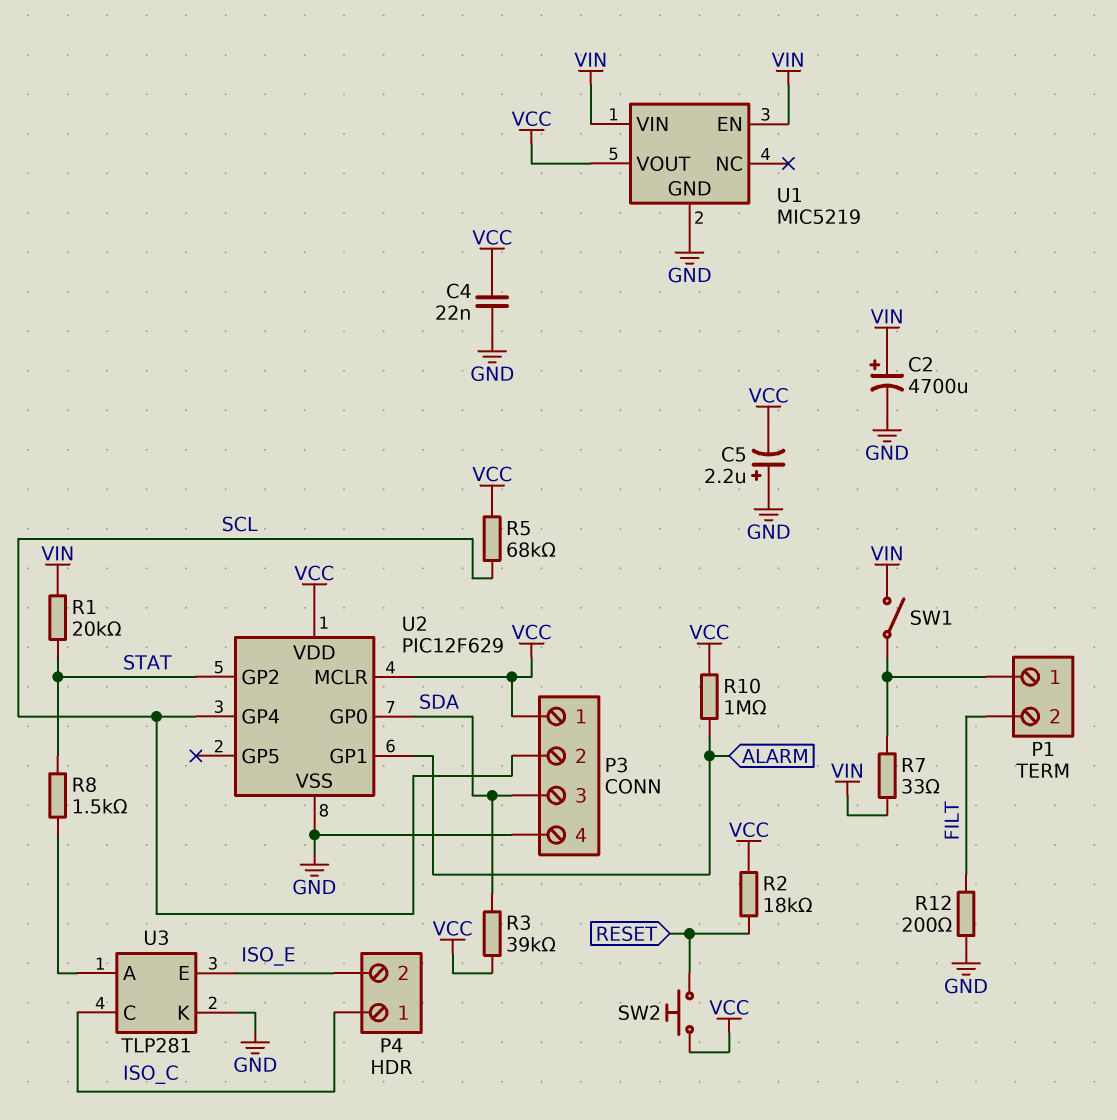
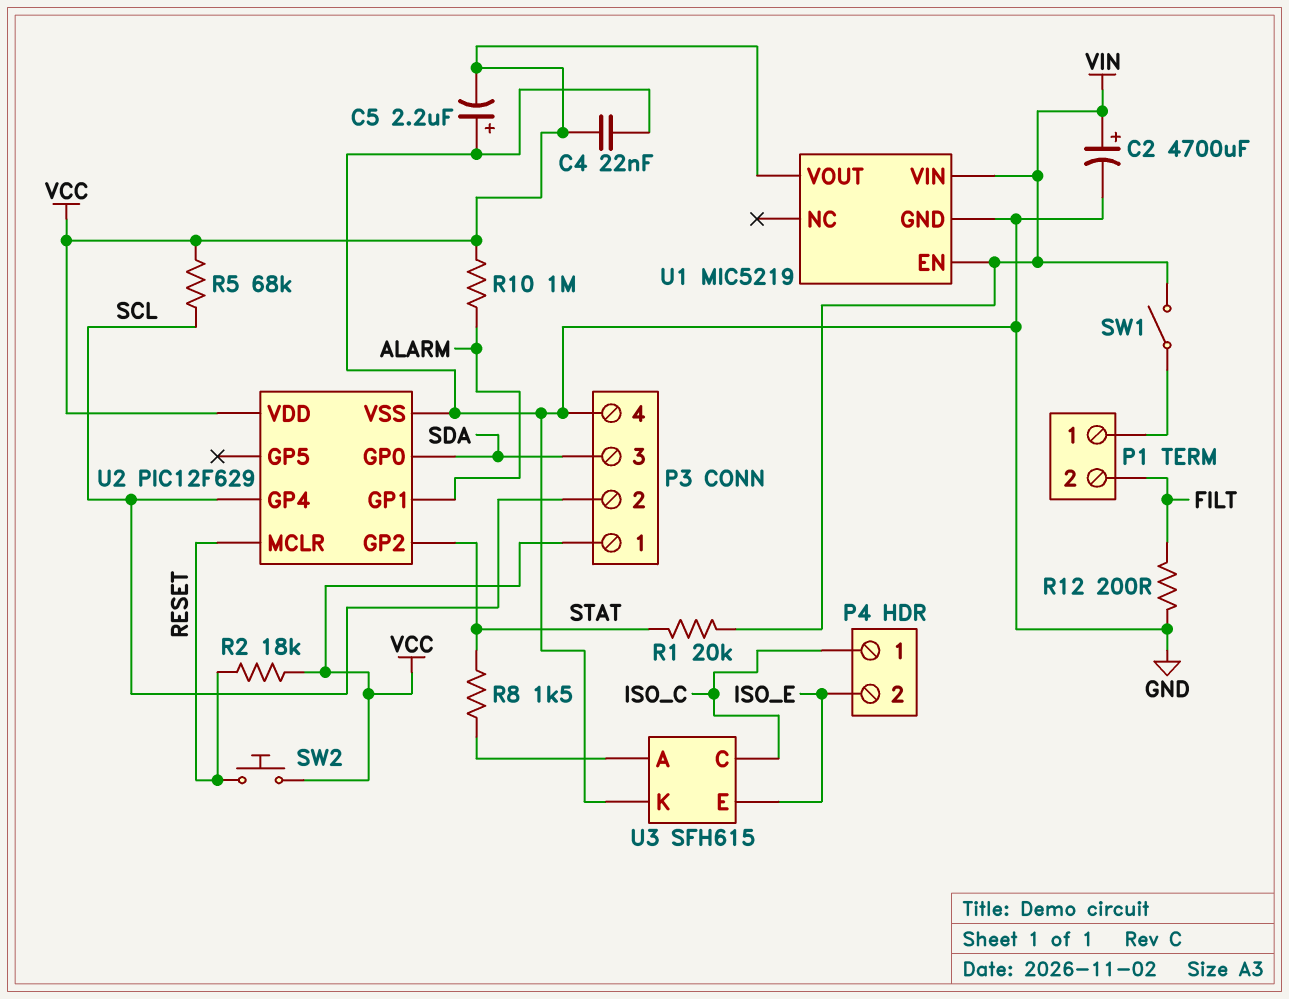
R3: 39k (SDA, VCC) -> none
R7: 33 (P1/1, VIN) -> none
U2 pin MCLR: VCC -> RESET
U3: TLP281 -> SFH615

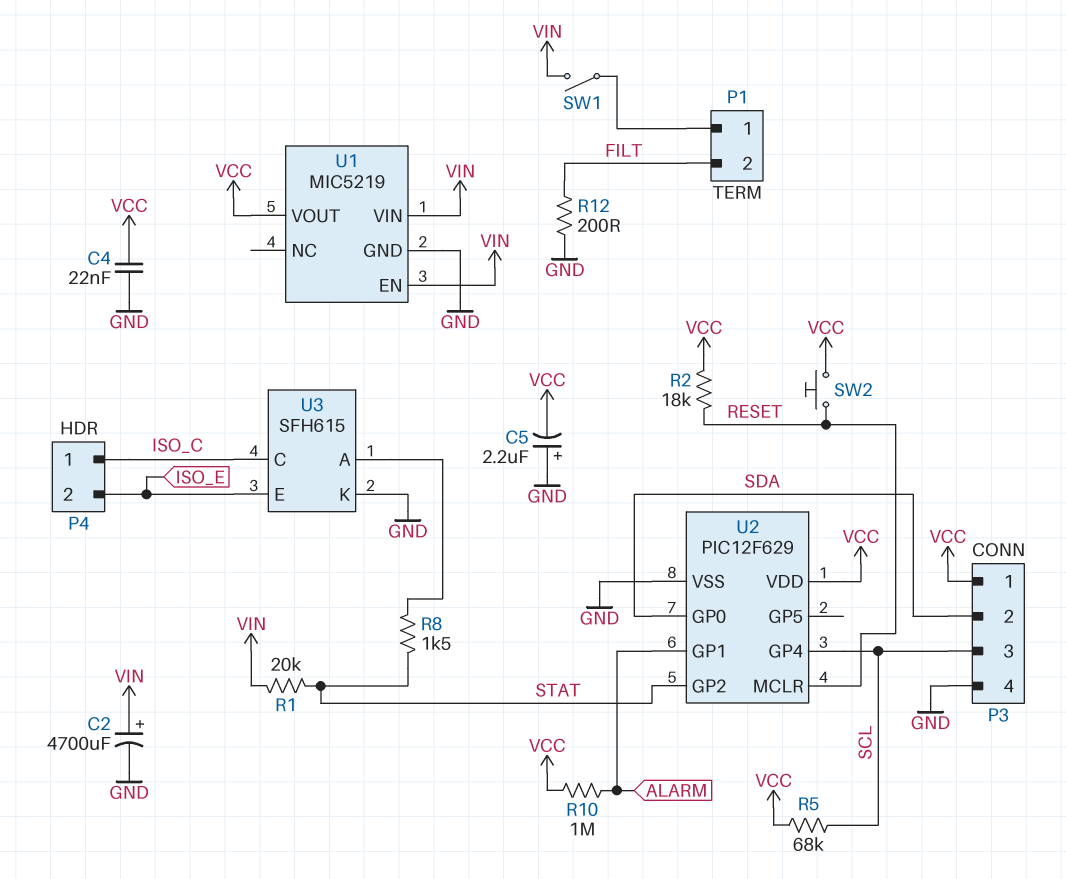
P3 pin 2: SCL -> SDA
P3 pin 3: SDA -> SCL

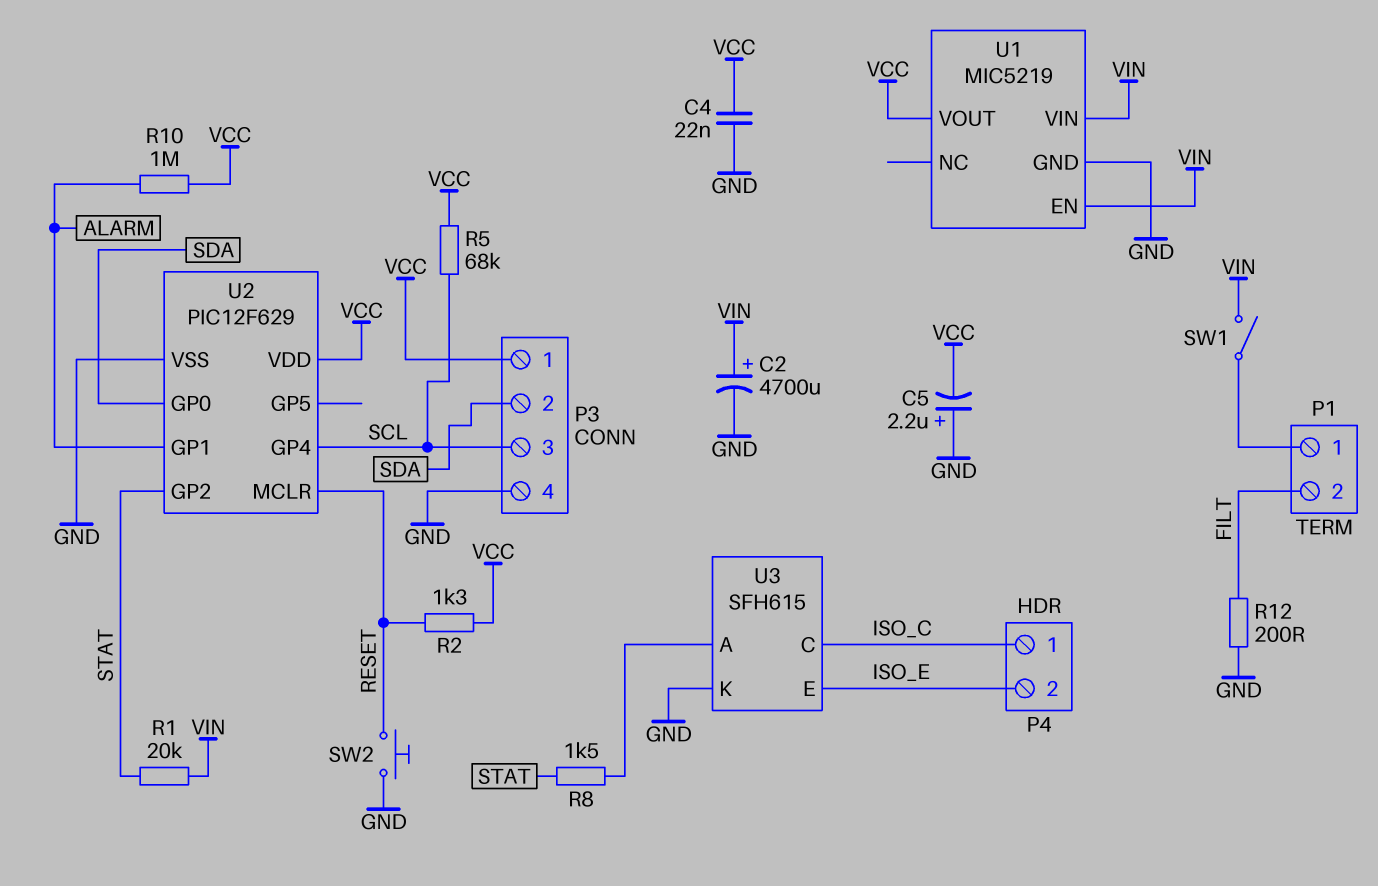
R2: 18k (RESET, VCC) -> 1.3k (RESET, VCC)
SW2: button (RESET, VCC) -> button (GND, RESET)

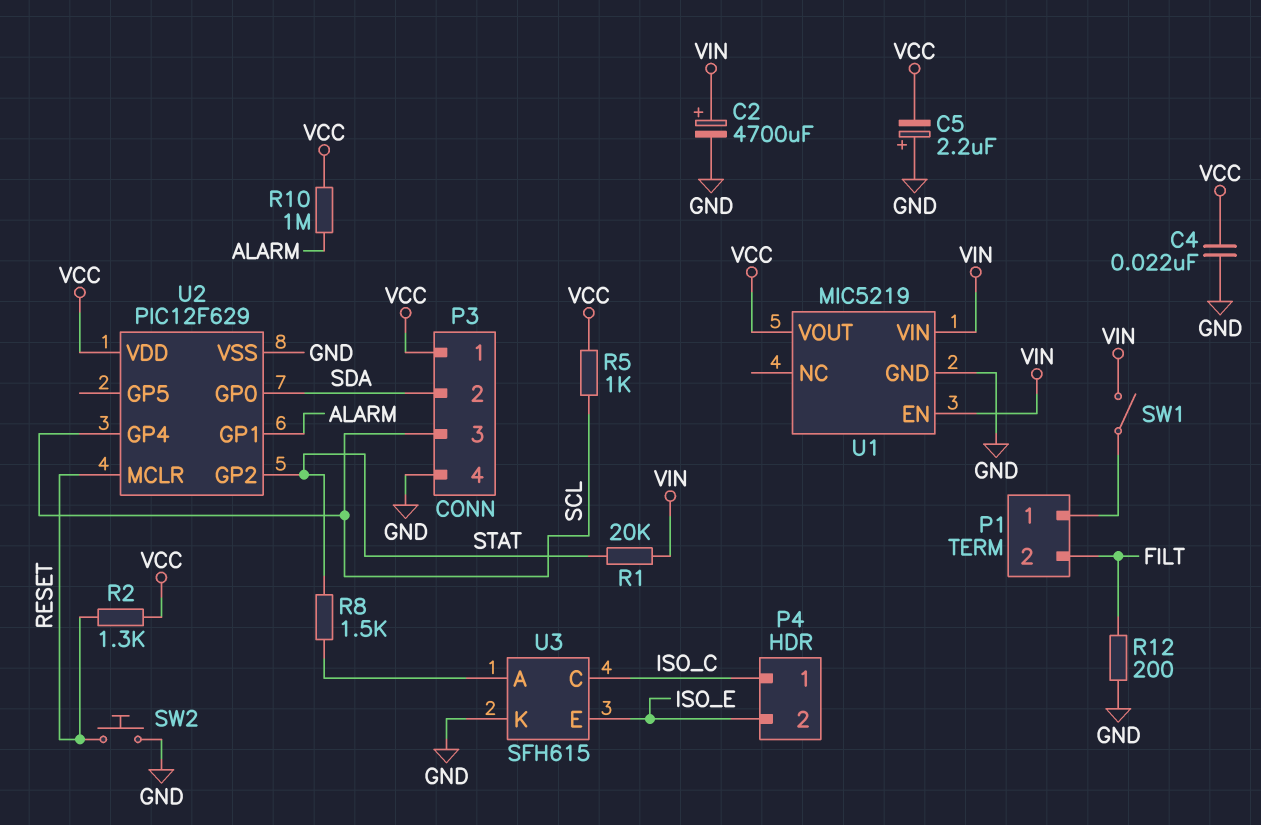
R5: 68k (SCL, VCC) -> 1k (SCL, VCC)

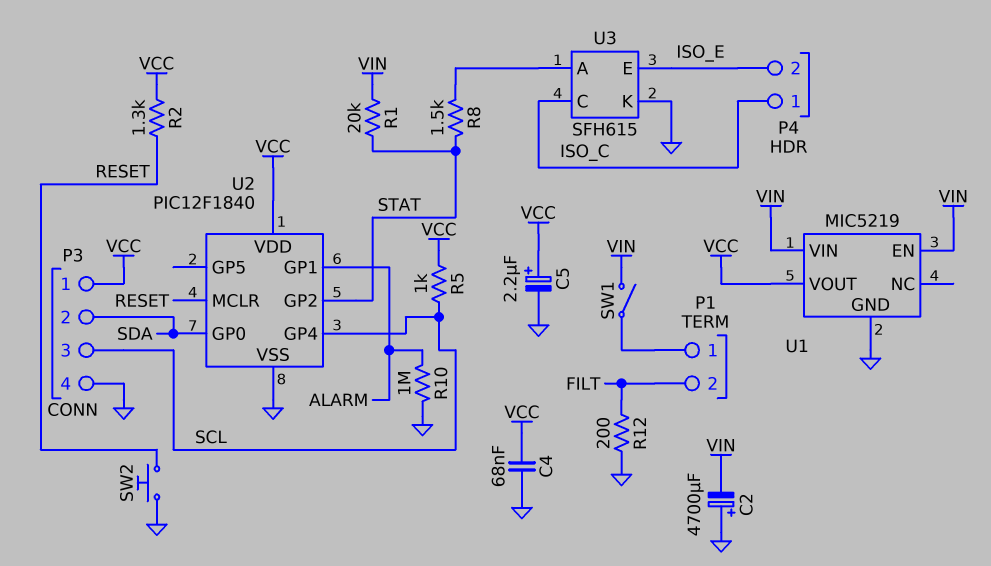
C2: 4700uF (plus VIN, minus GND) -> 4700uF (plus GND, minus VIN)
C4: 22nF (GND, VCC) -> 68nF (GND, VCC)
C5: 2.2uF (plus GND, minus VCC) -> 2.2uF (plus VCC, minus GND)
R10: 1M (ALARM, VCC) -> 1M (ALARM, GND)
U2: PIC12F629 -> PIC12F1840

